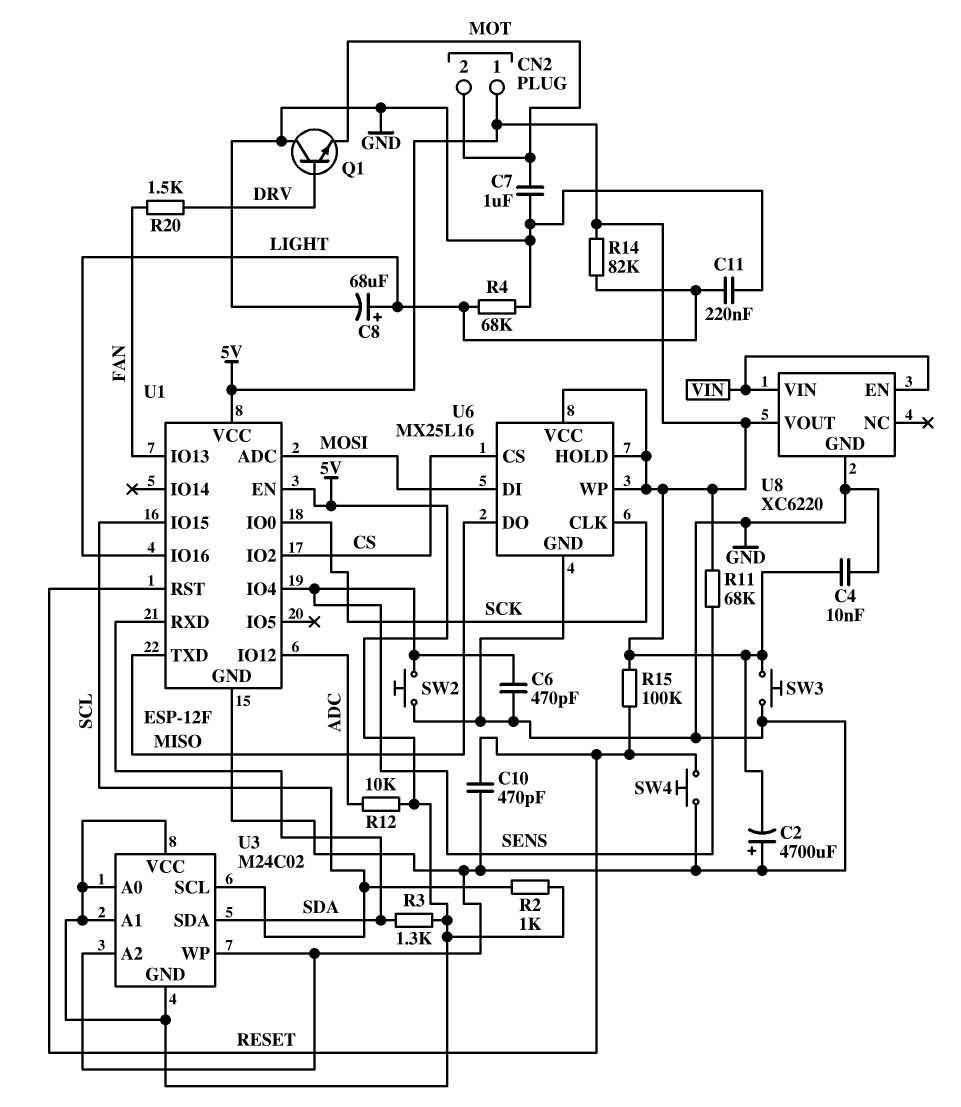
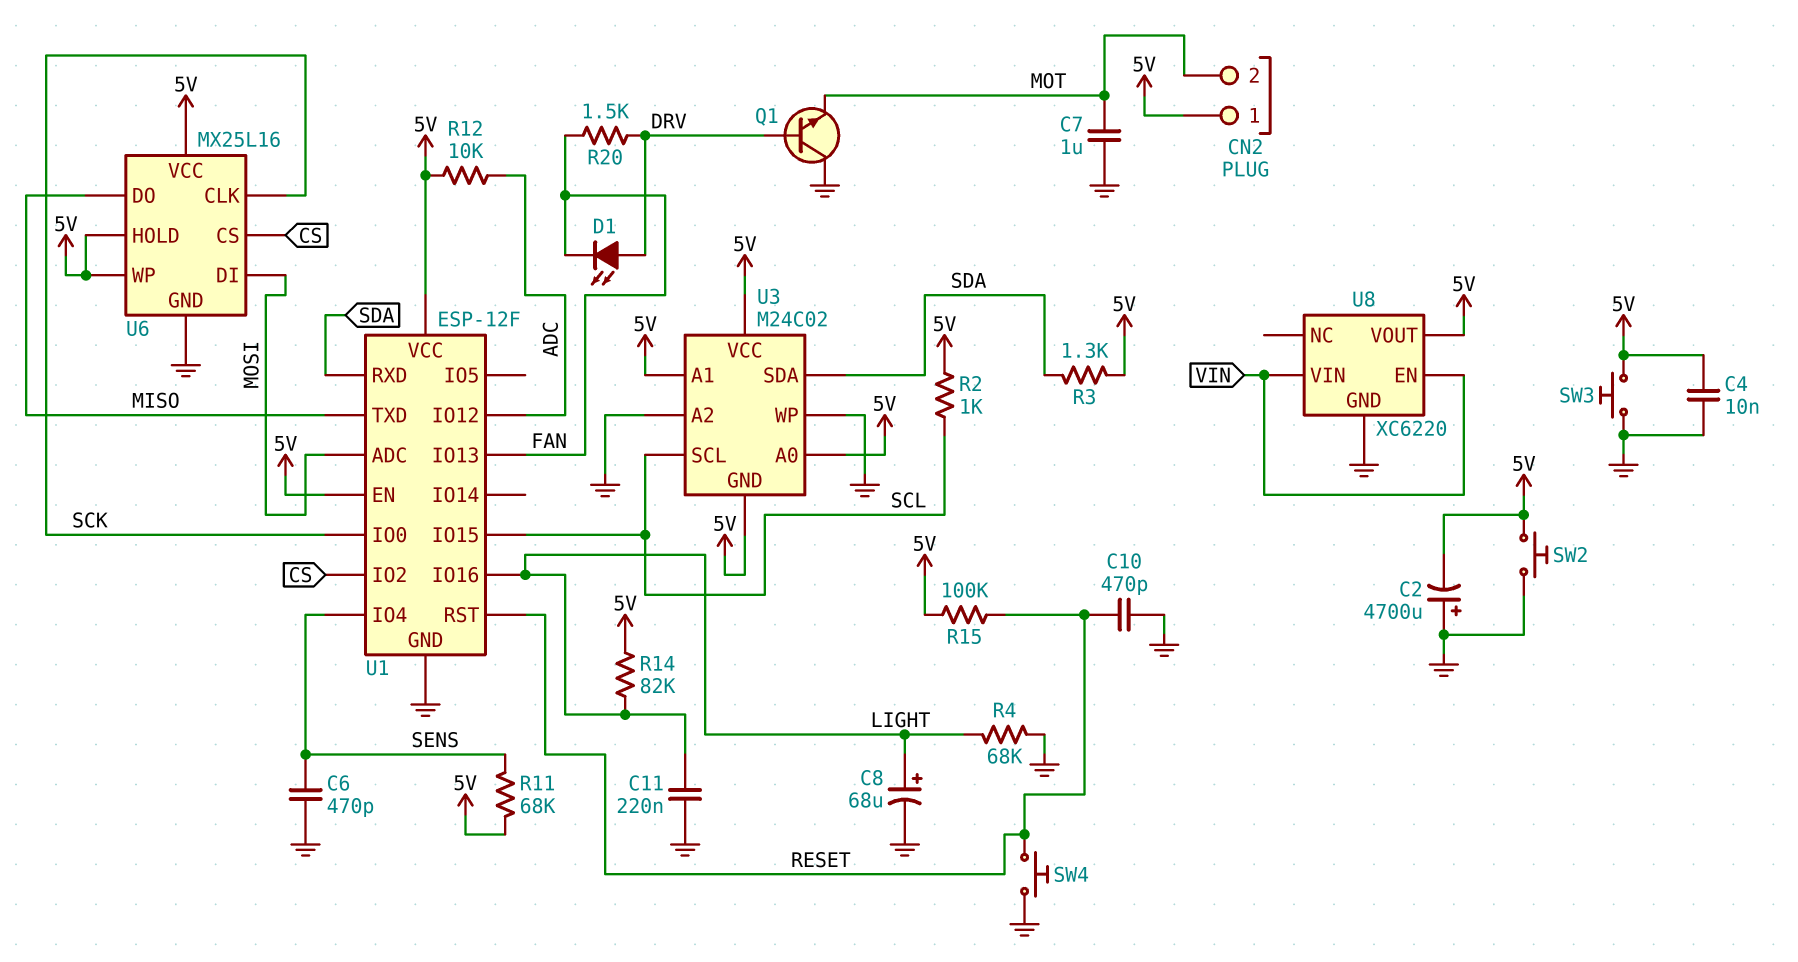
D1: none -> LED (A DRV, K FAN)
SW2: button (GND, SENS) -> button (5V, GND)

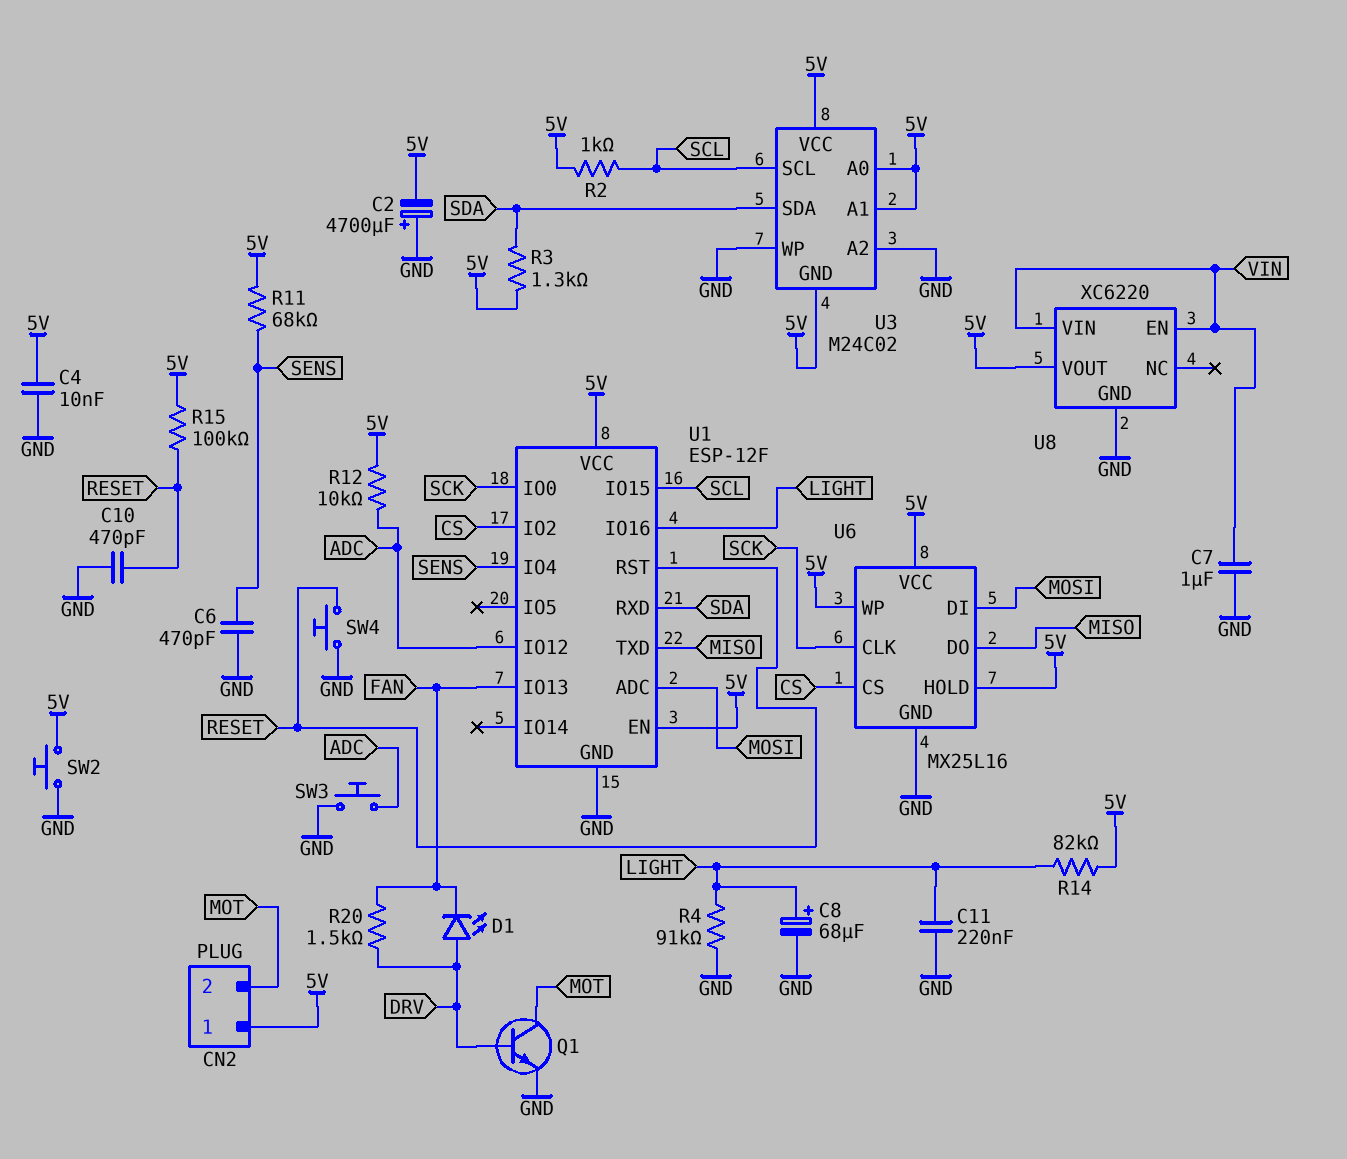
C7: 1uF (GND, MOT) -> 1uF (GND, VIN)
Q1: NPN (B DRV, C GND, E MOT) -> NPN (B DRV, C MOT, E GND)
R4: 68k (GND, LIGHT) -> 91k (GND, LIGHT)
SW3: button (5V, GND) -> button (ADC, GND)

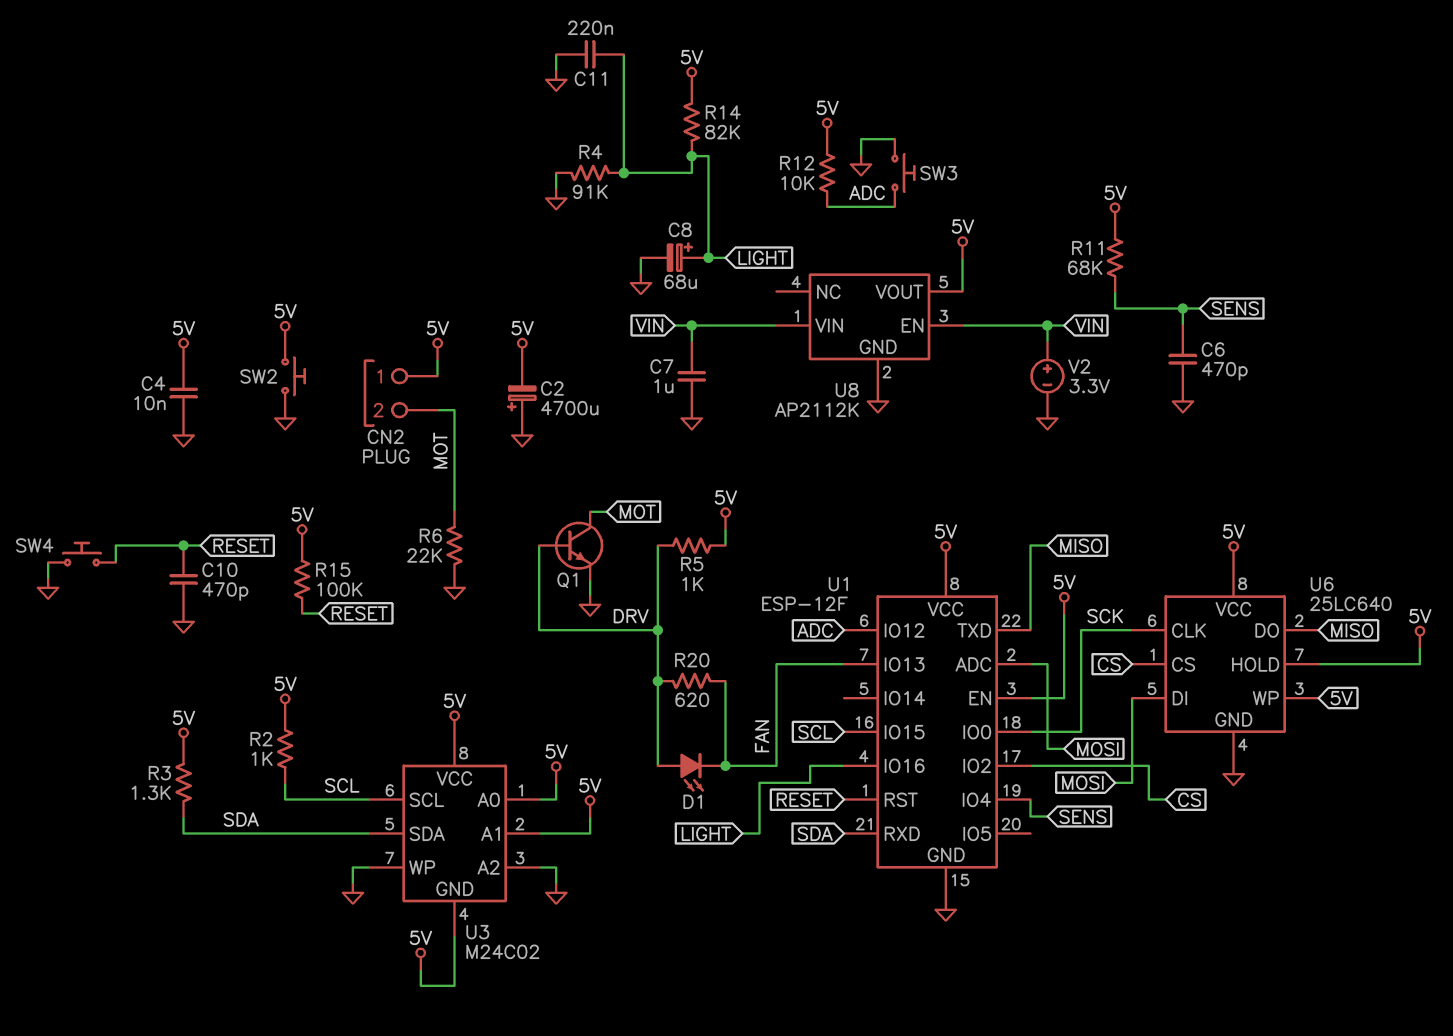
R5: none -> 1k (5V, DRV)
R6: none -> 22k (GND, MOT)
R20: 1.5k (DRV, FAN) -> 620 (DRV, FAN)
U6: MX25L16 -> 25LC640
U8: XC6220 -> AP2112K
V2: none -> 3.3V (plus VIN, minus GND)

